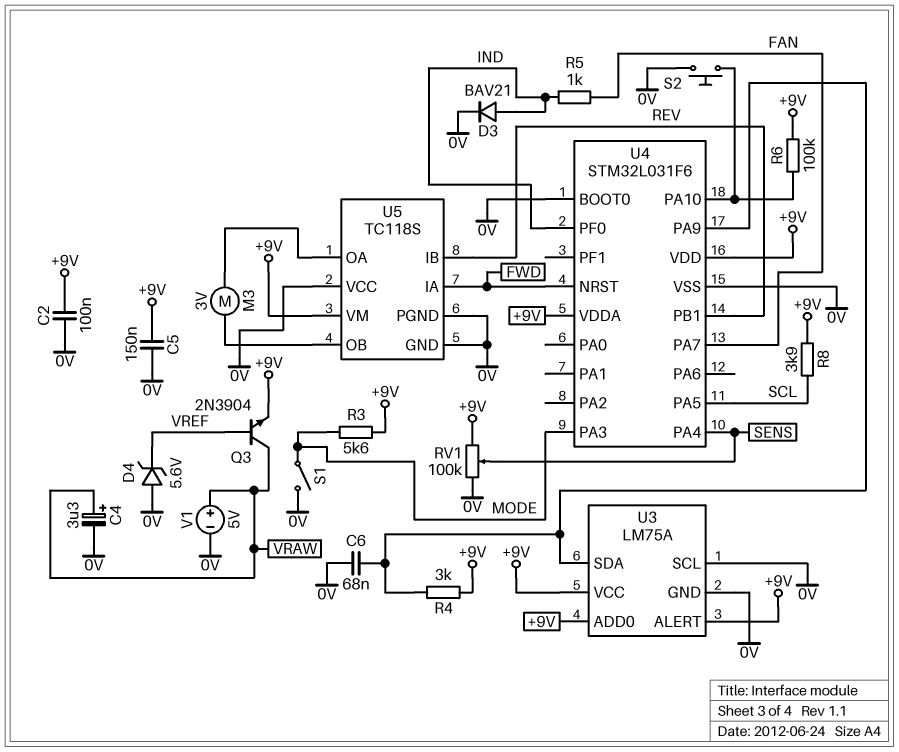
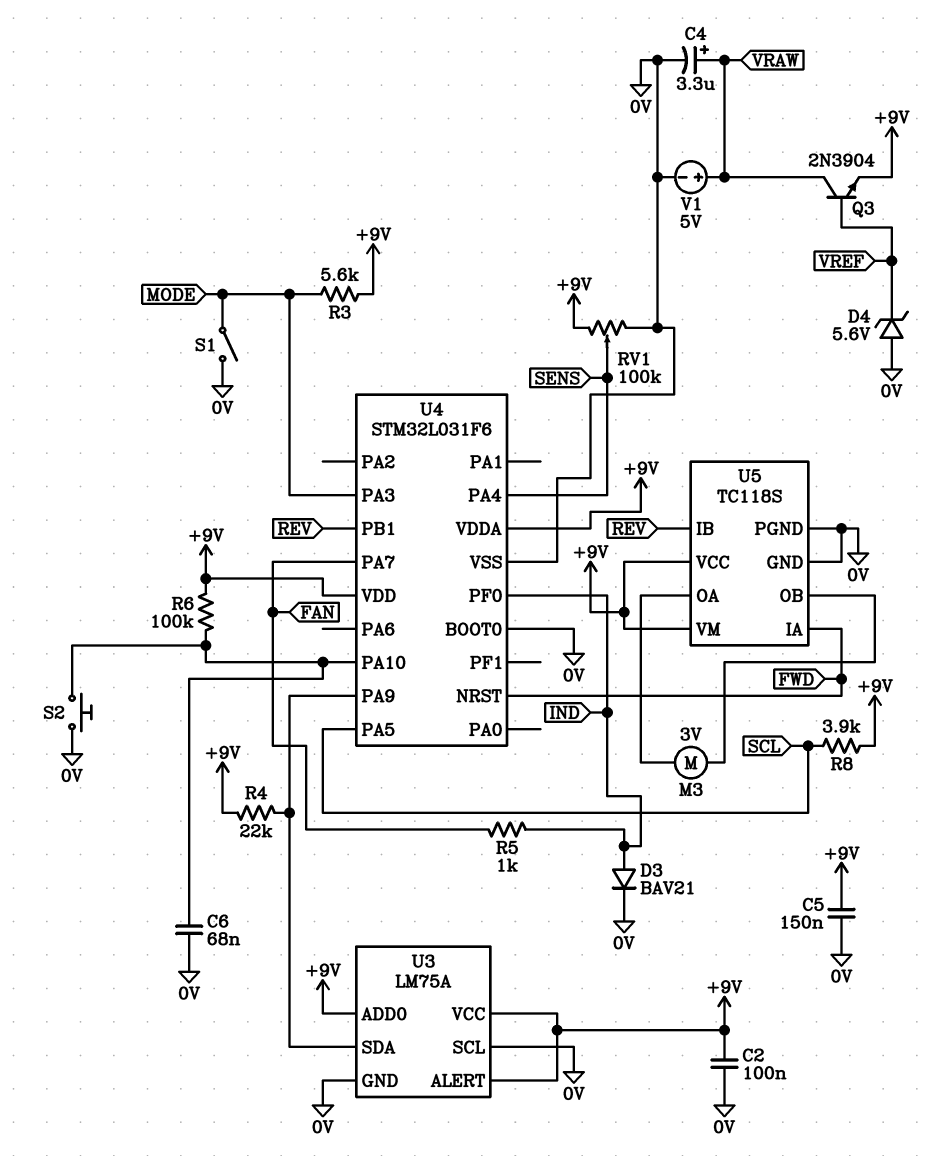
C6: 68nF (0V, U3/SDA) -> 68nF (0V, U4/PA10)
R4: 3k (+9V, U3/SDA) -> 22k (+9V, U3/SDA)
U5 pin VCC: 0V -> +9V

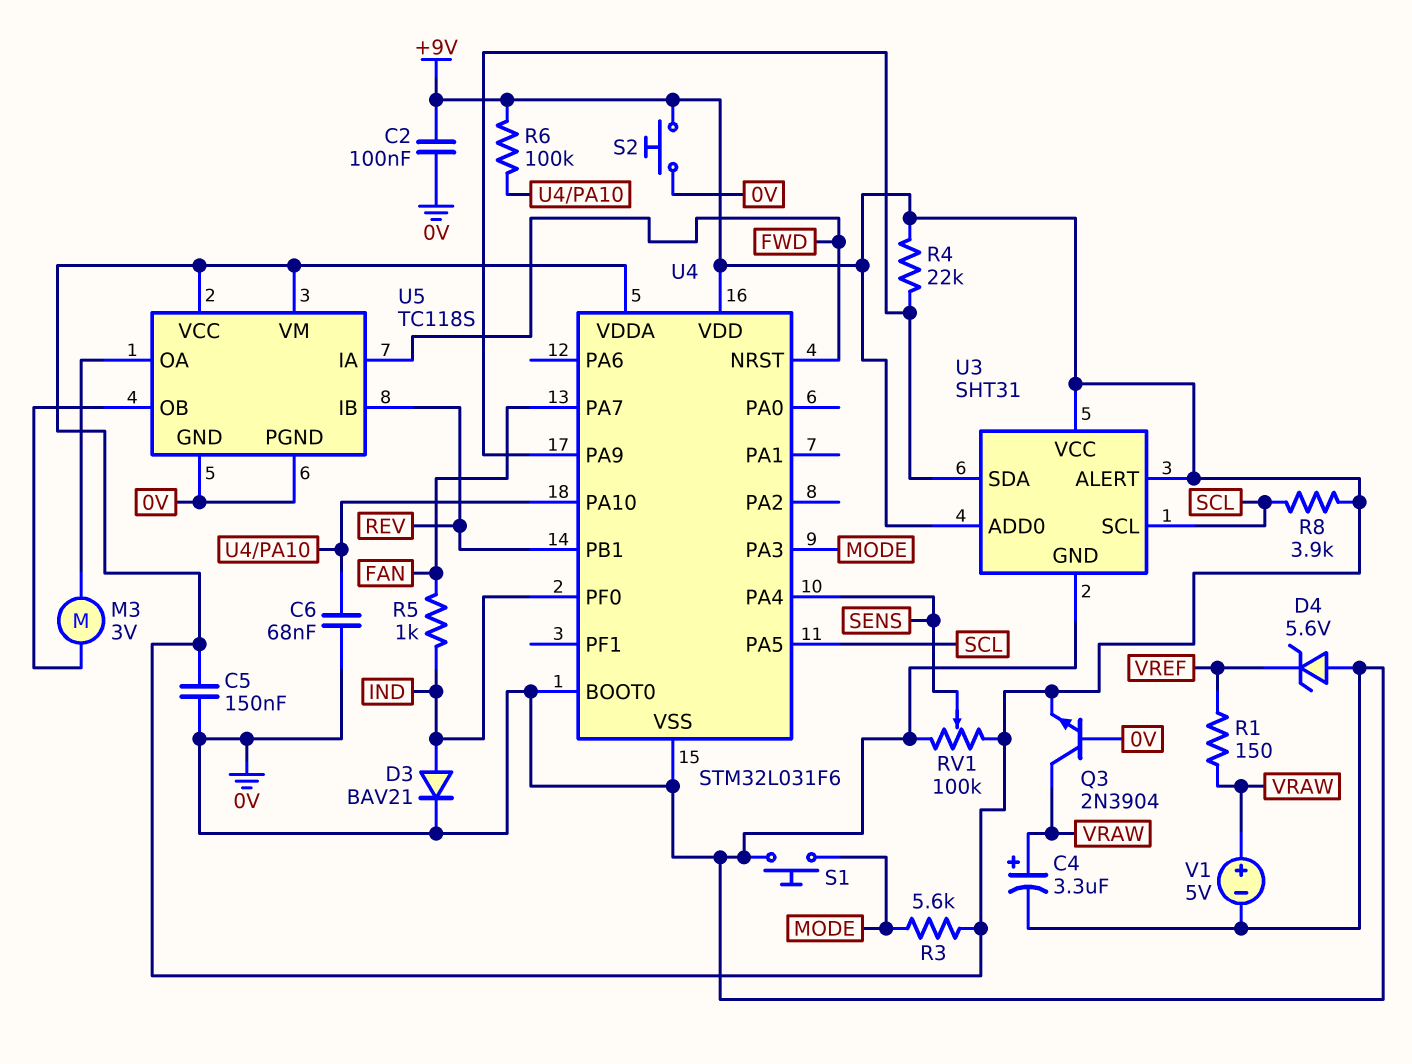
Q3: NPN 2N3904 (B VREF, C VRAW, E +9V) -> NPN 2N3904 (B 0V, C VRAW, E +9V)
R1: none -> 150 (VRAW, VREF)
S1: switch (0V, MODE) -> button (0V, MODE)
S2: button (0V, U4/PA10) -> button (+9V, 0V)
U3: LM75A -> SHT31
U3 pin SCL: 0V -> SCL

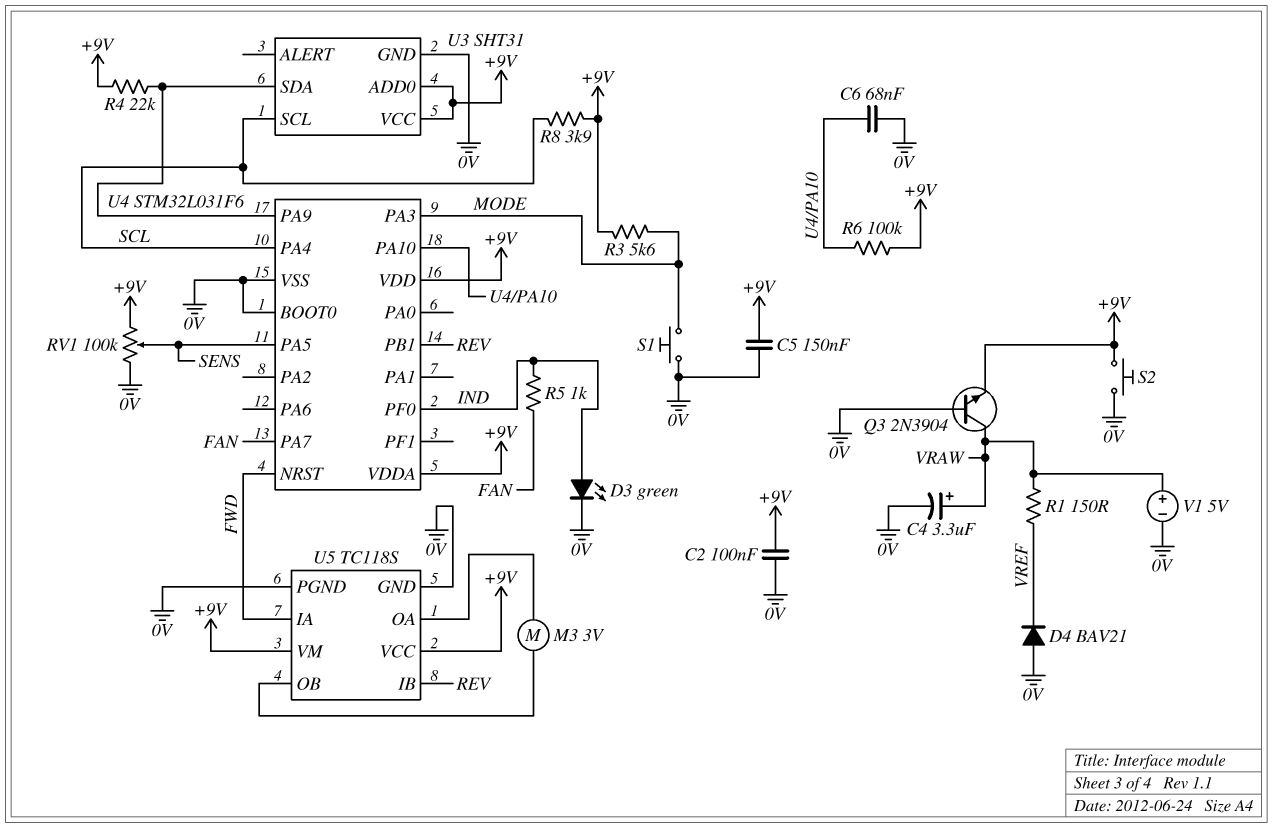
D3: diode BAV21 (A IND, K 0V) -> LED green (A IND, K 0V)
D4: zener 5.6V (A 0V, K VREF) -> diode BAV21 (A 0V, K VREF)
U3 pin ALERT: +9V -> none
U4 pin PA4: SENS -> SCL
U4 pin PA5: SCL -> SENS

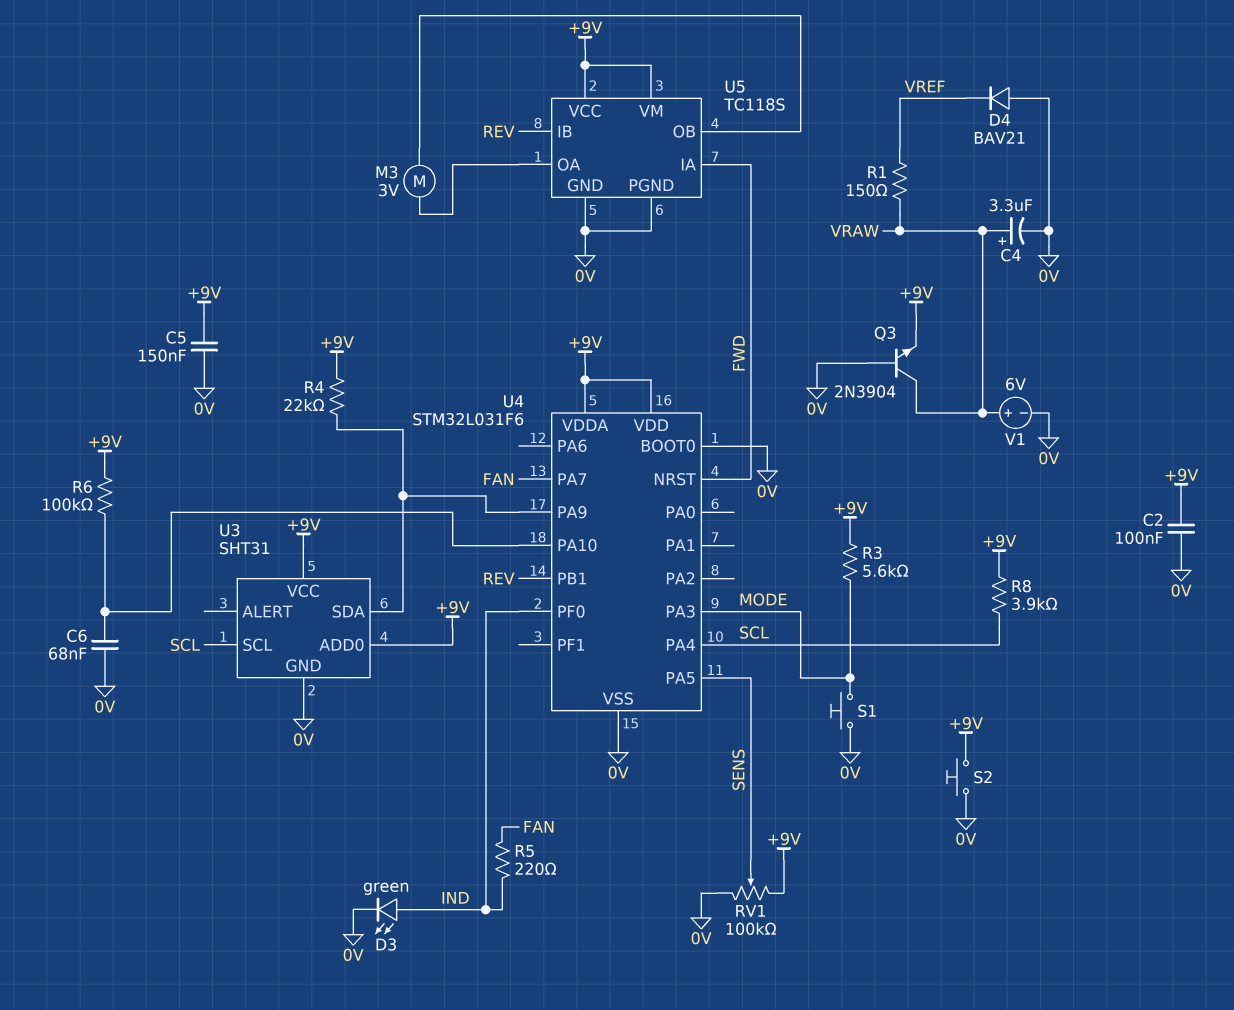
R5: 1k (FAN, IND) -> 220 (FAN, IND)
V1: 5V (plus VRAW, minus 0V) -> 6V (plus VRAW, minus 0V)

